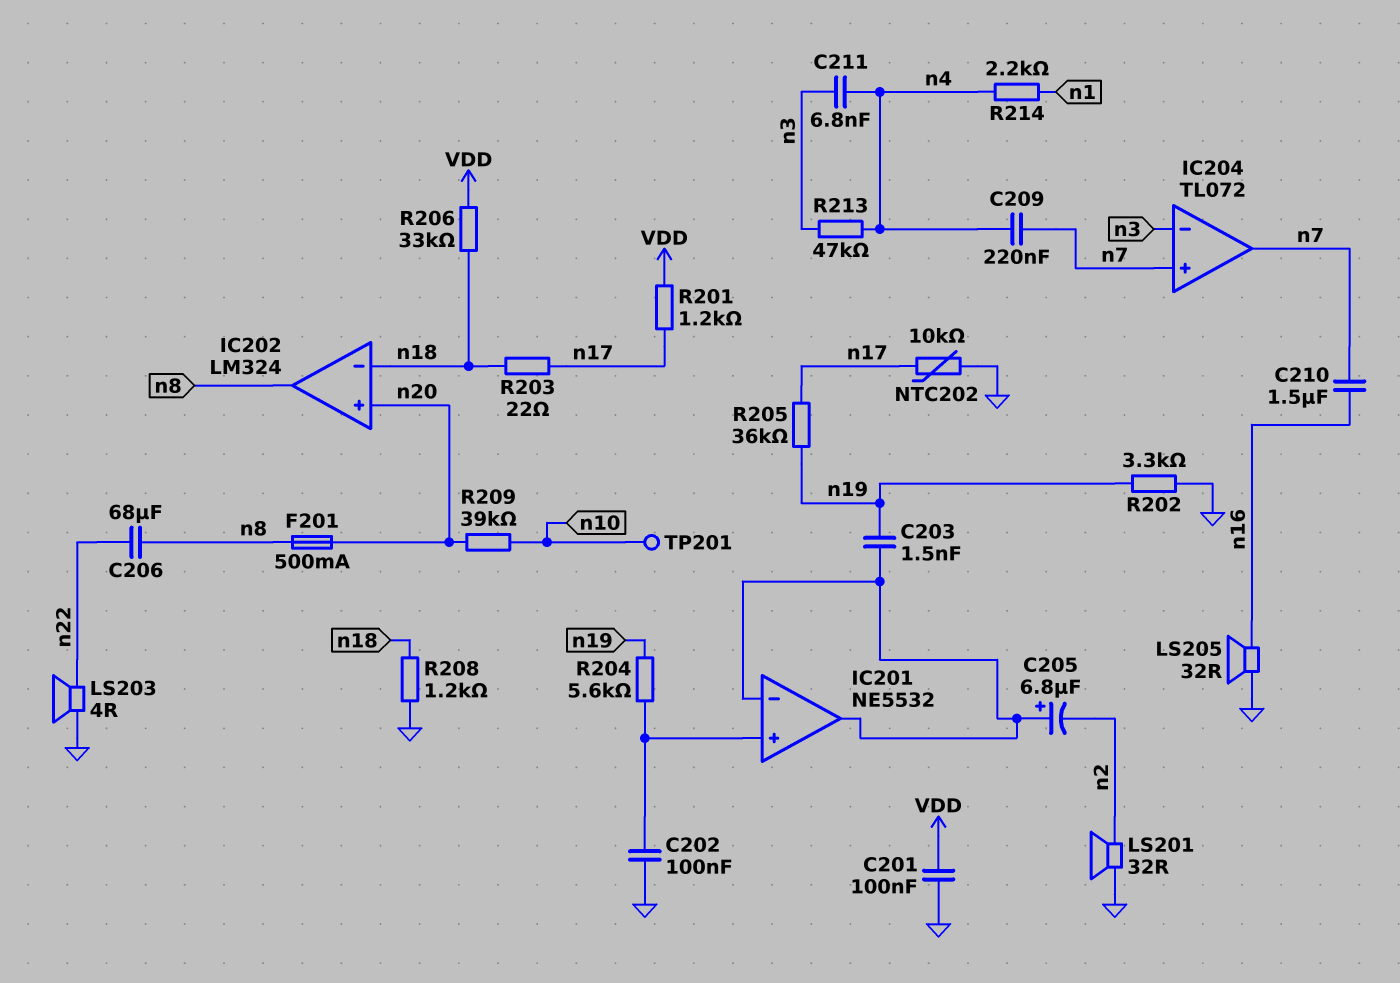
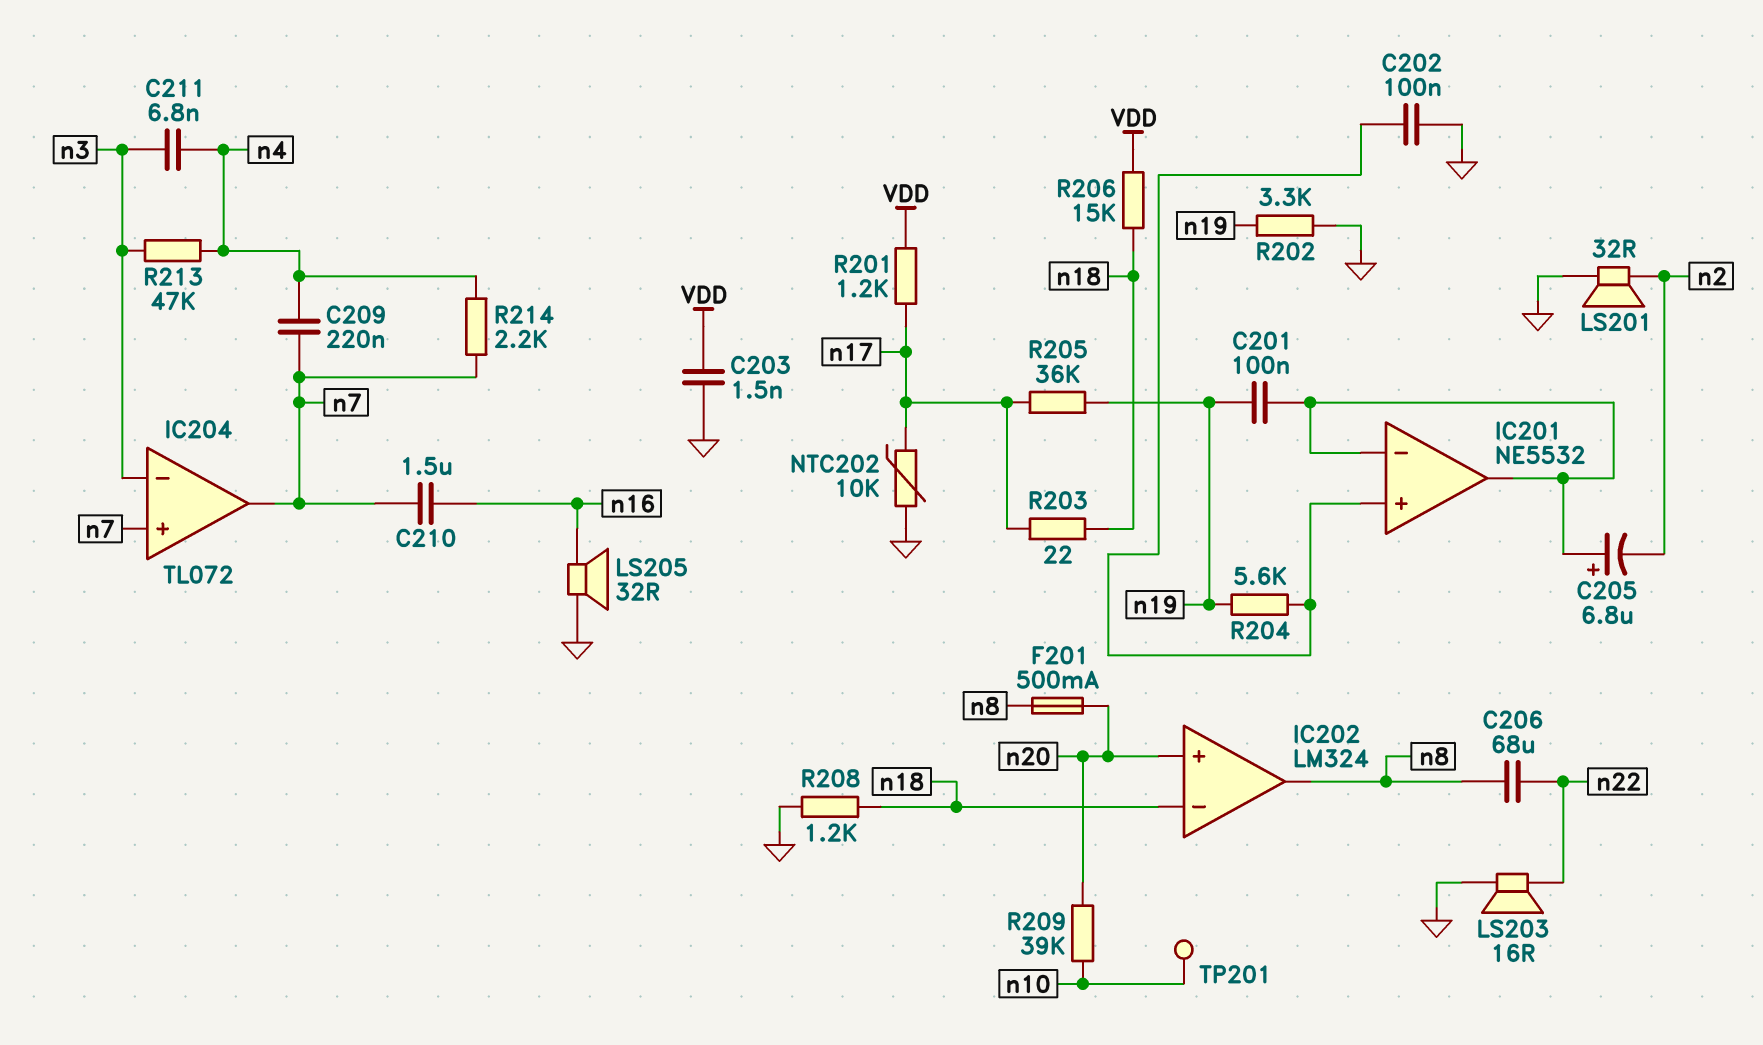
C201: 100nF (GND, VDD) -> 100nF (IC201/in-, n19)
C203: 1.5nF (IC201/in-, n19) -> 1.5nF (GND, VDD)
LS203: speaker 4R (GND, n22) -> speaker 16R (GND, n22)
R206: 33k (VDD, n18) -> 15k (VDD, n18)
R214: 2.2k (n1, n4) -> 2.2k (n4, n7)

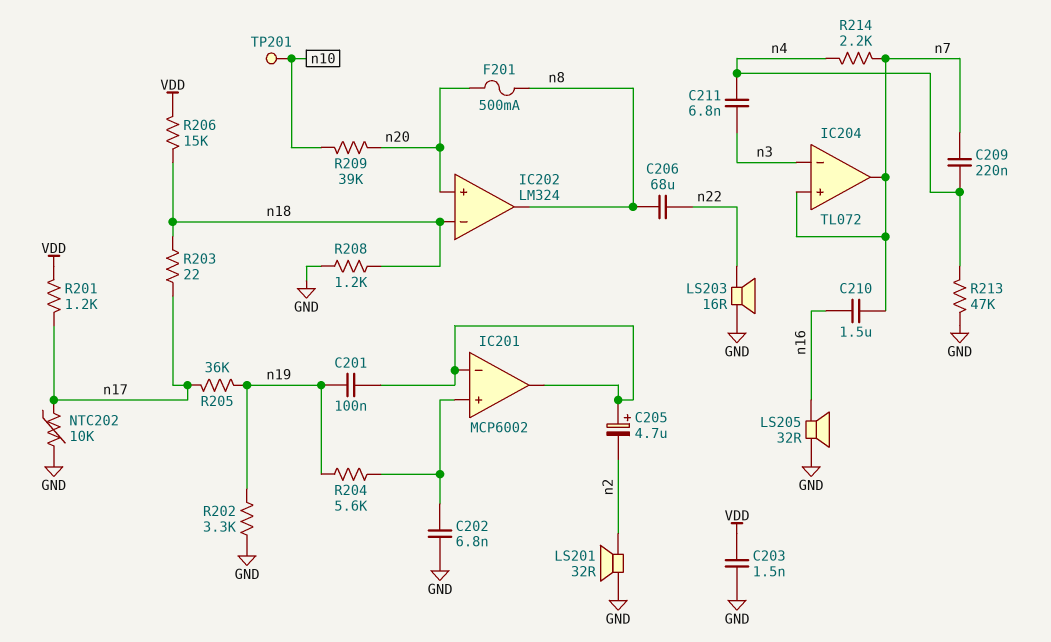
C202: 100nF (GND, IC201/in+) -> 6.8nF (GND, IC201/in+)
C205: 6.8uF (plus IC201/in-, minus n2) -> 4.7uF (plus IC201/in-, minus n2)
IC201: NE5532 -> MCP6002
R213: 47k (n3, n4) -> 47k (GND, n4)

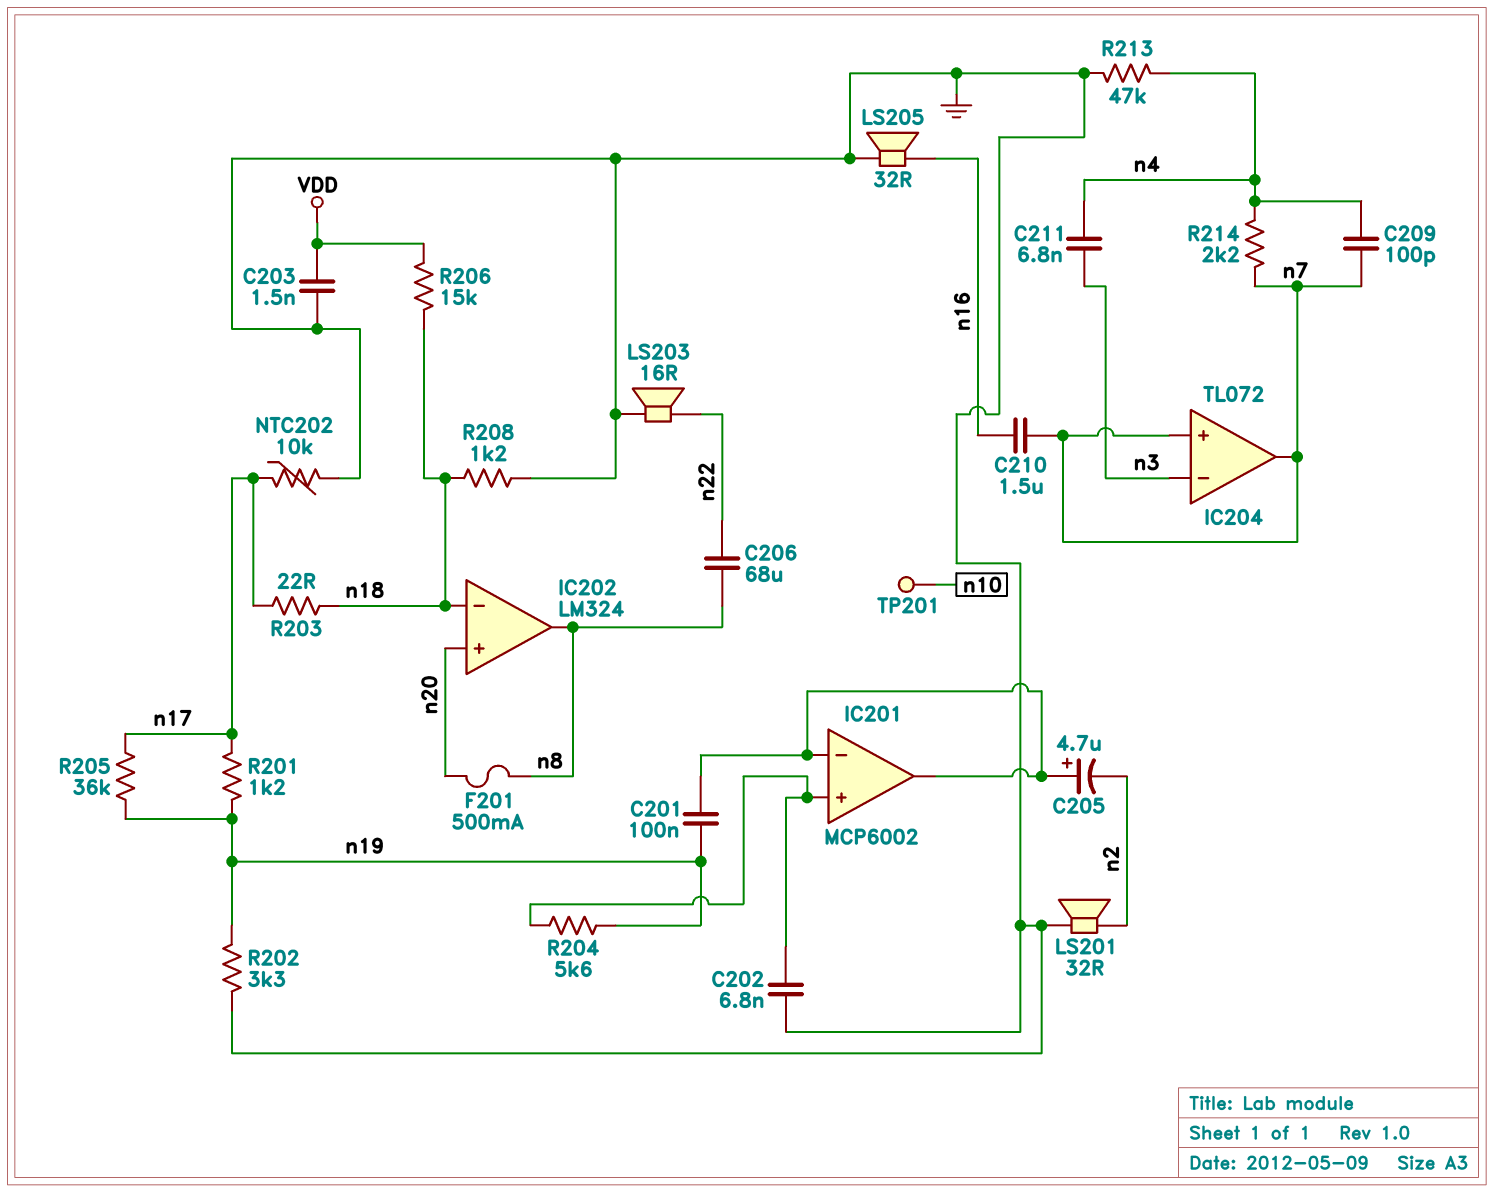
C209: 220nF (n4, n7) -> 100pF (n4, n7)
R201: 1.2k (VDD, n17) -> 1.2k (n17, n19)
R209: 39k (n10, n20) -> none

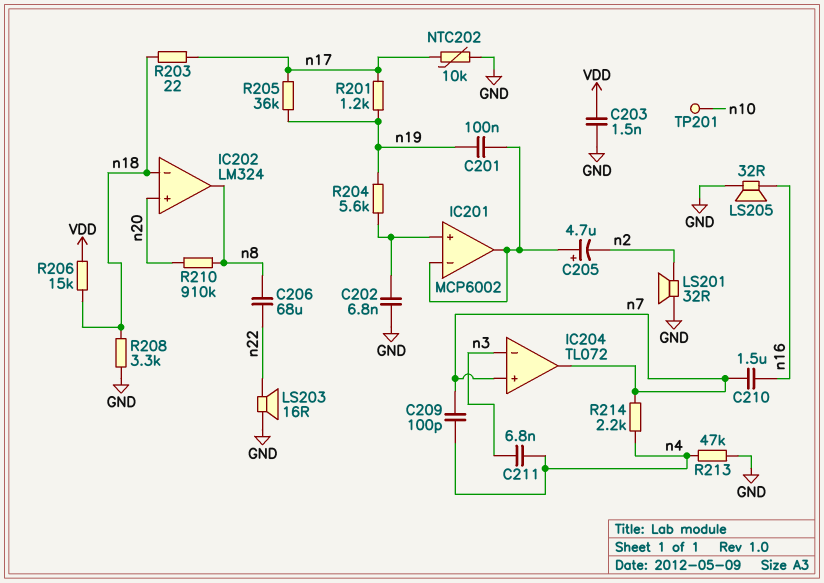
F201: 500mA (n8, n20) -> none
R202: 3.3k (GND, n19) -> none
R208: 1.2k (GND, n18) -> 3.3k (GND, n18)
R210: none -> 910k (n8, n20)

